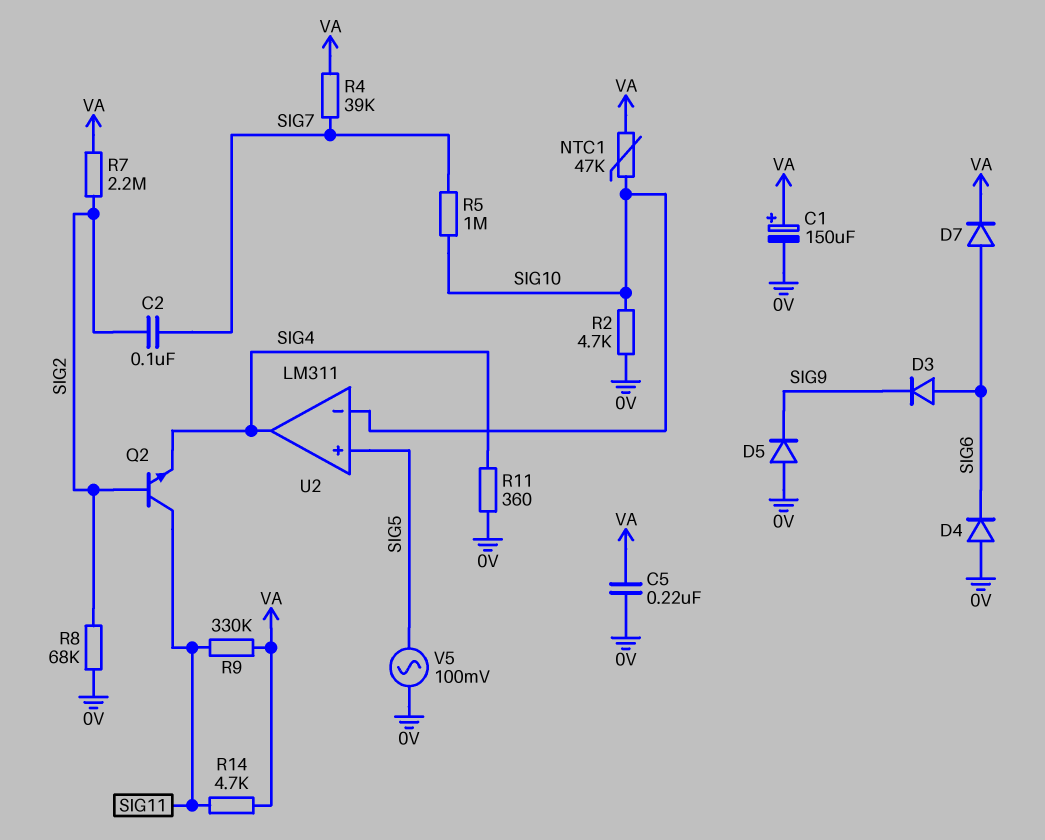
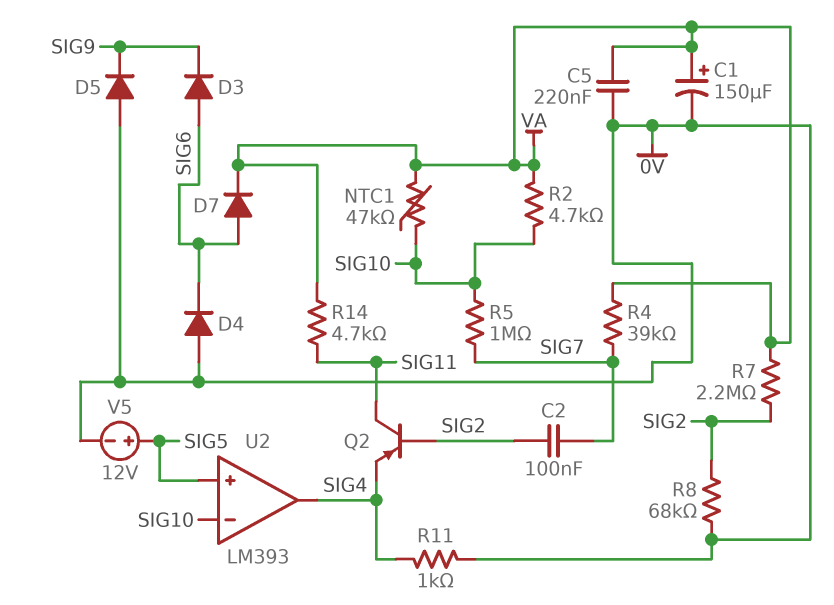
Q2: NPN (B SIG2, C SIG11, E SIG4) -> PNP (B SIG2, C SIG11, E SIG4)
R2: 4.7k (0V, SIG10) -> 4.7k (SIG10, VA)
R9: 330k (SIG11, VA) -> none
R11: 360 (0V, SIG4) -> 1k (0V, SIG4)
U2: LM311 -> LM393
V5: AC 100mV (0V, SIG5) -> 12V (plus SIG5, minus 0V)

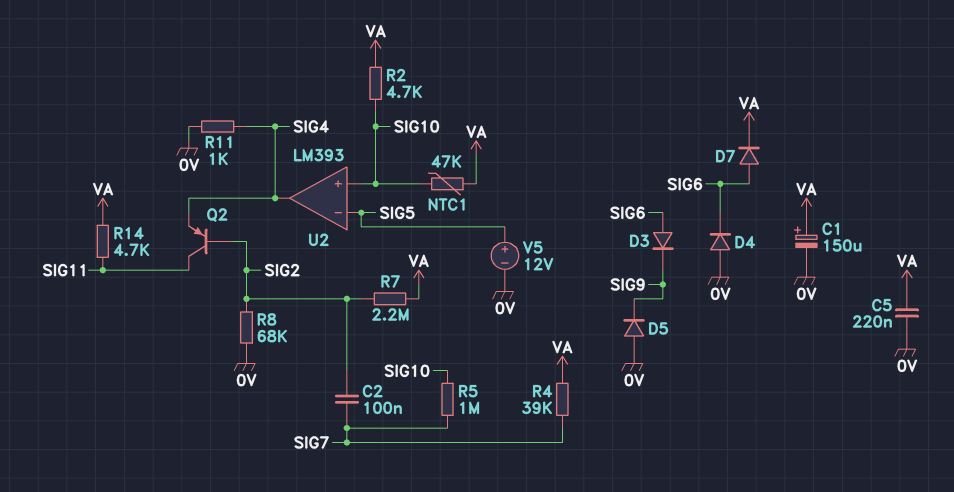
U2 pin in+: SIG5 -> SIG10
U2 pin in-: SIG10 -> SIG5

